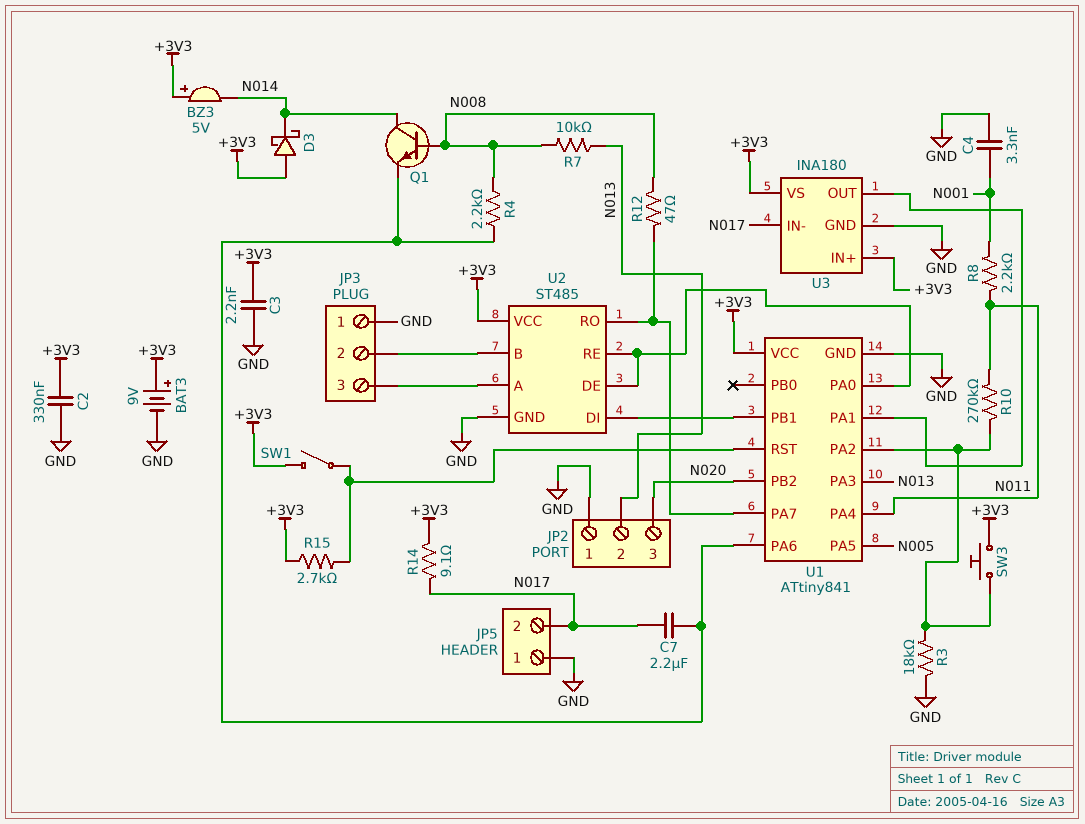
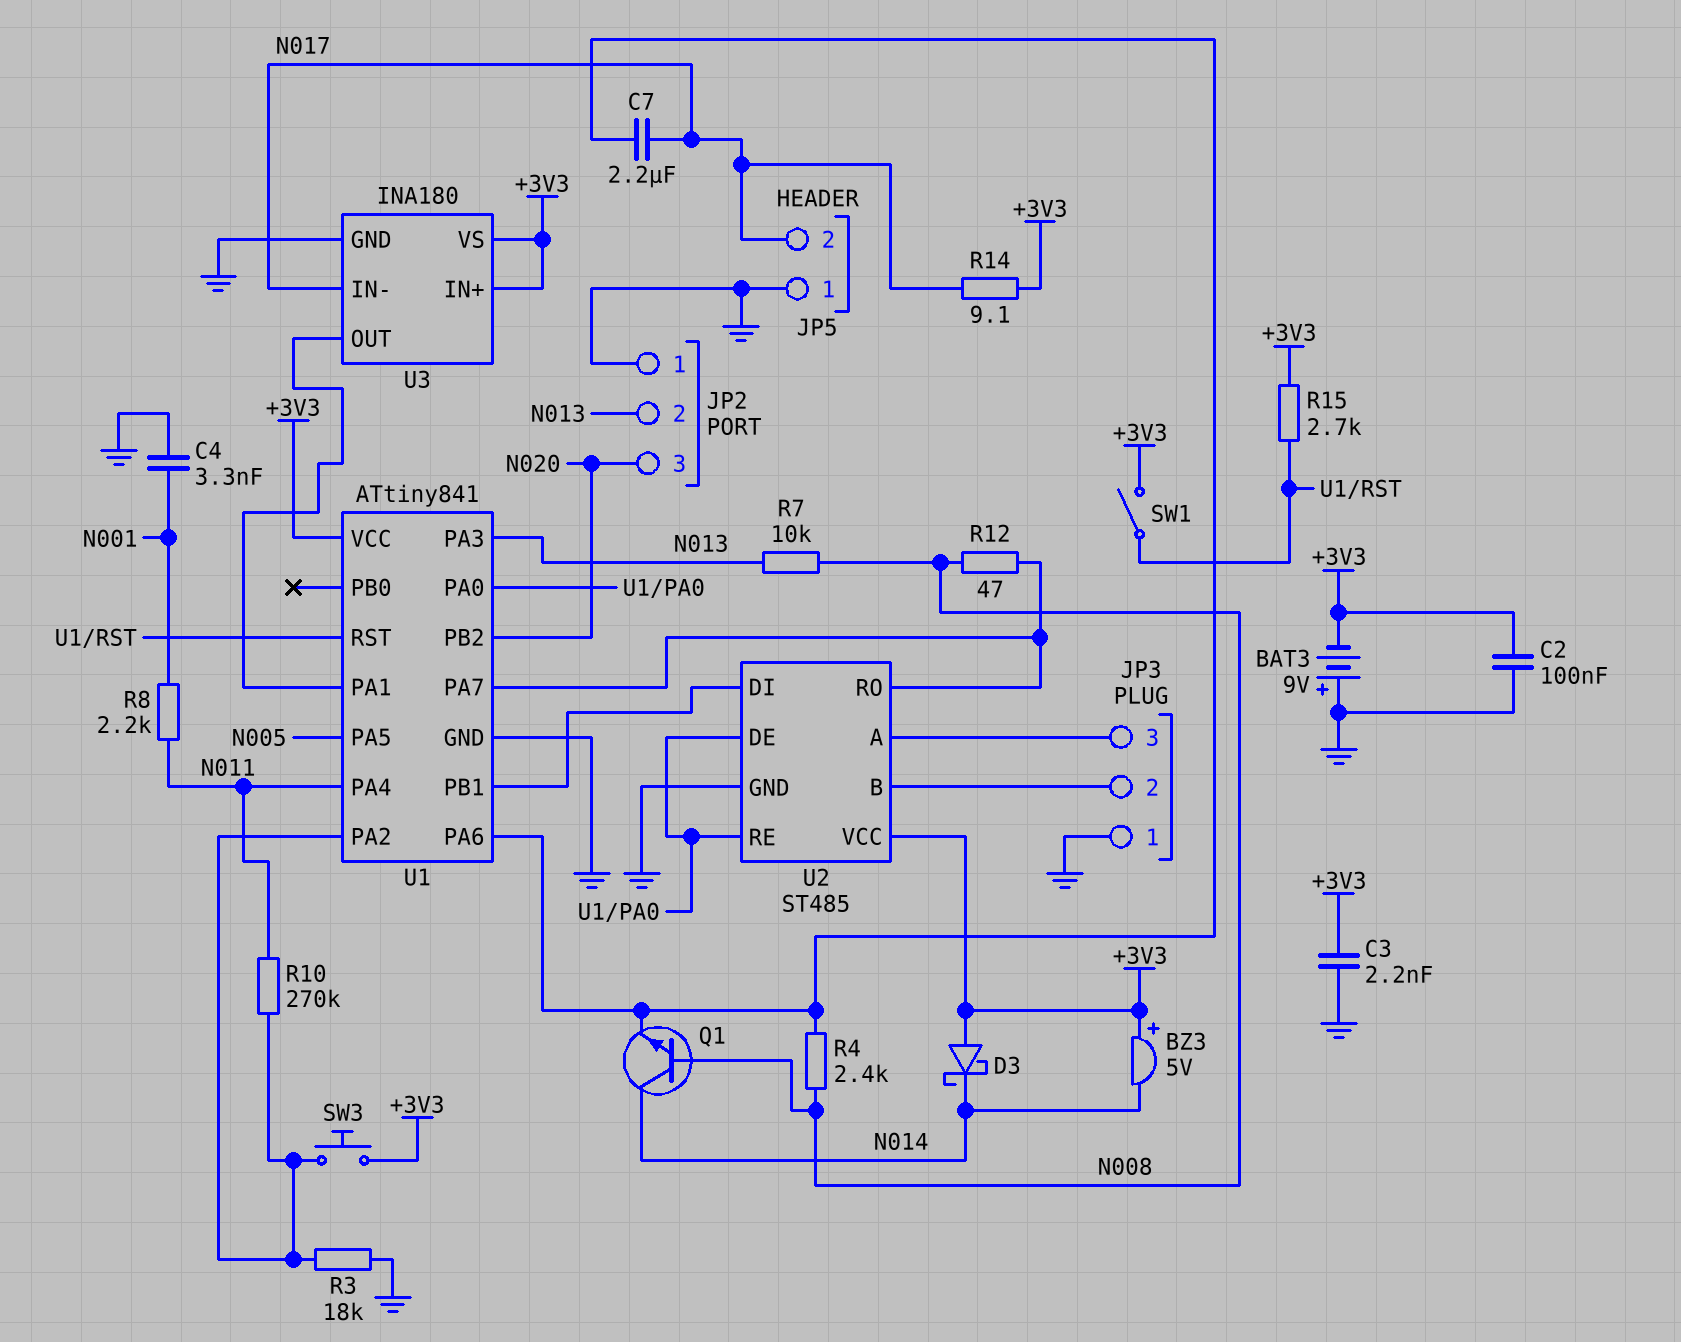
BAT3: 9V (plus +3V3, minus GND) -> 9V (plus GND, minus +3V3)
C2: 330nF (+3V3, GND) -> 100nF (+3V3, GND)
R4: 2.2k (N008, U1/PA6) -> 2.4k (N008, U1/PA6)

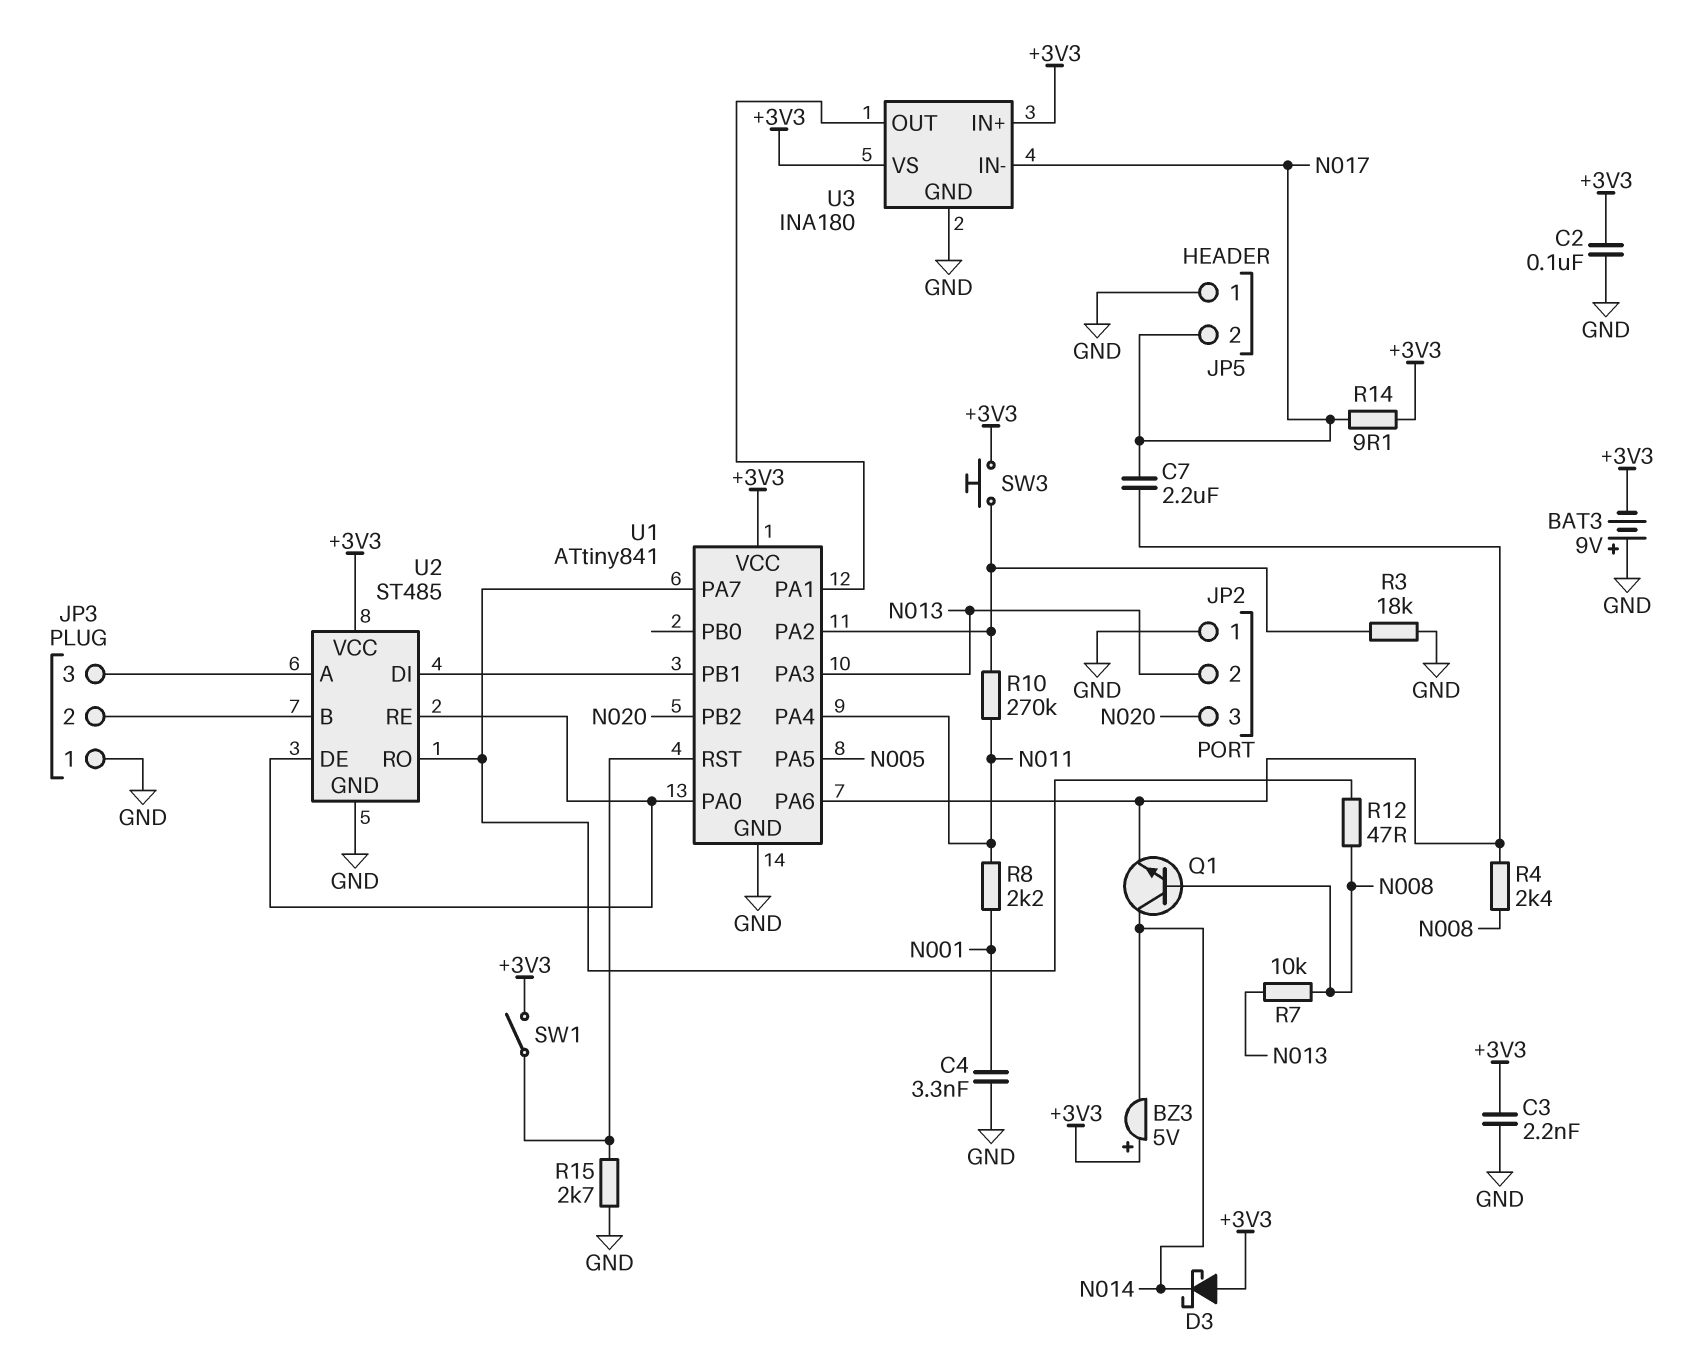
R15: 2.7k (+3V3, U1/RST) -> 2.7k (GND, U1/RST)

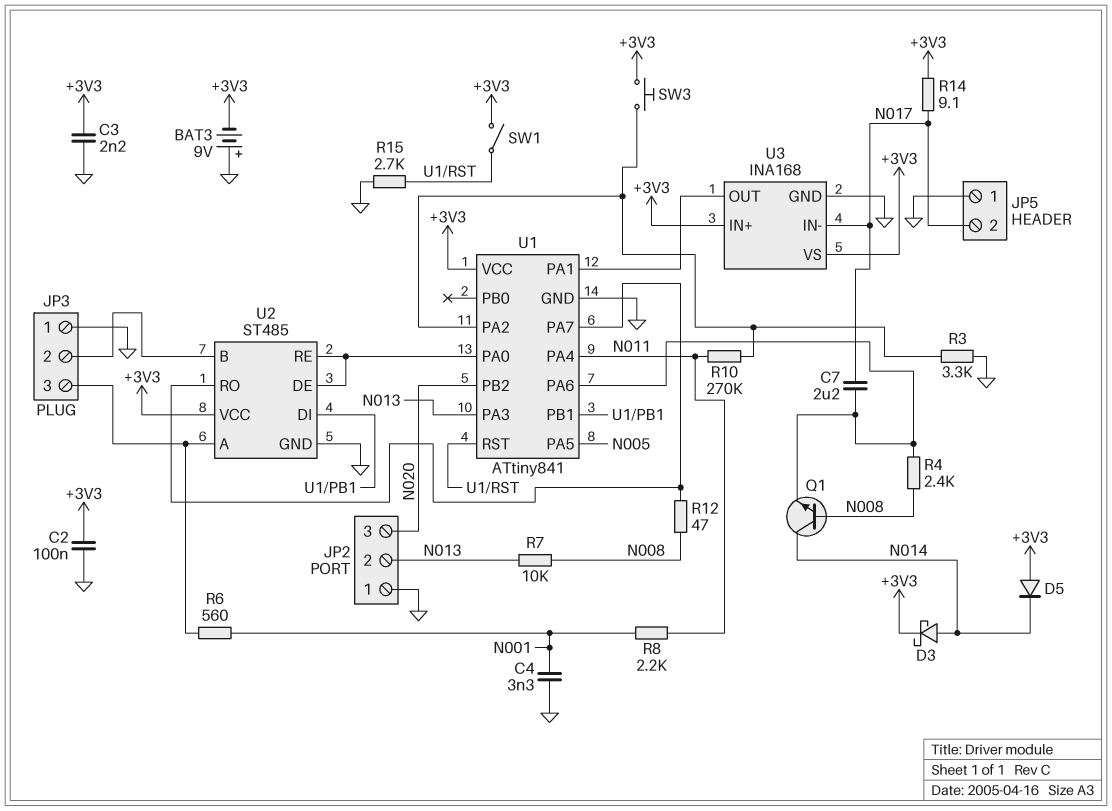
BZ3: buzzer 5V (plus +3V3, minus N014) -> none
D3: schottky (A +3V3, K N014) -> schottky (A N014, K +3V3)
D5: none -> diode (A +3V3, K N014)
R3: 18k (GND, U1/PA2) -> 3.3k (GND, U1/PA2)
R6: none -> 560 (JP3/3, N001)
U3: INA180 -> INA168

